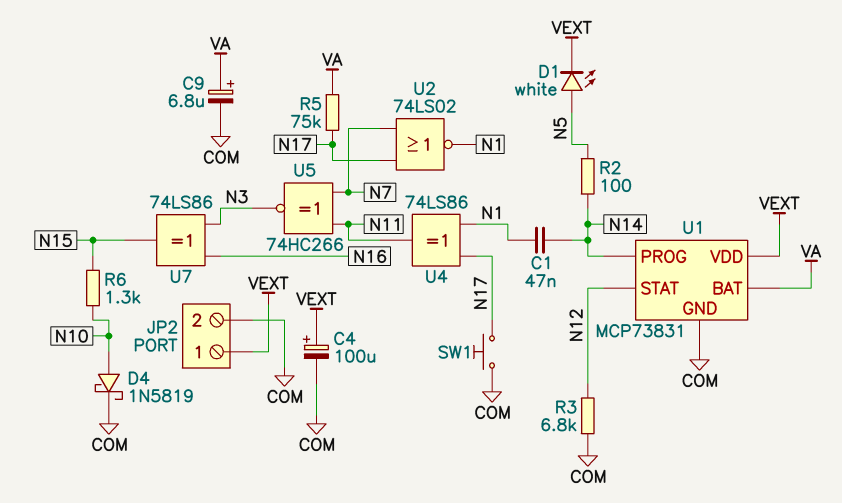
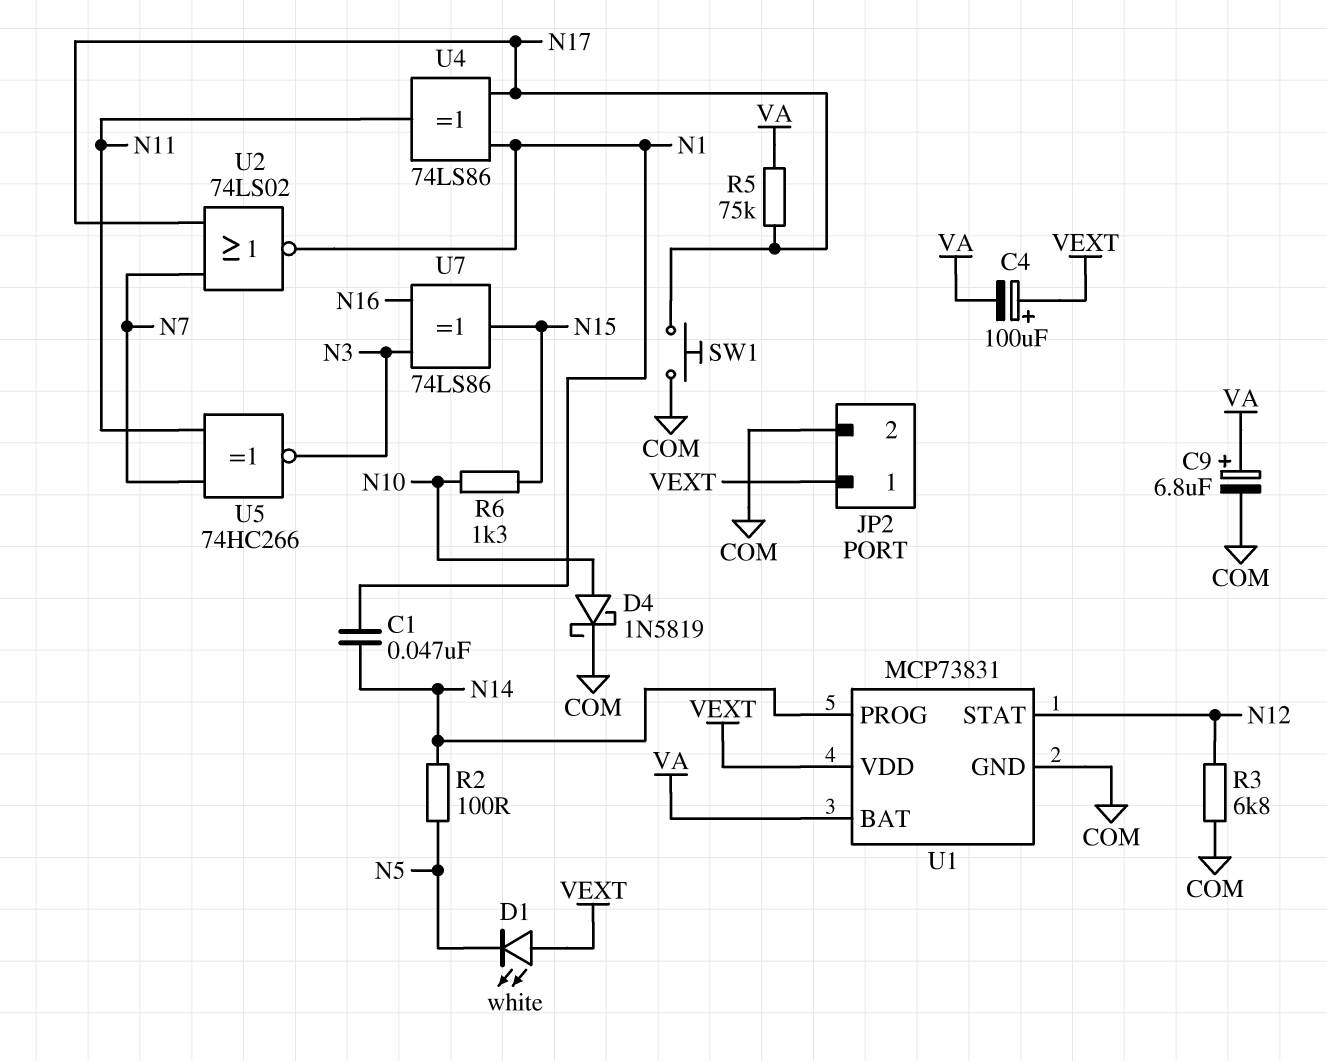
C4: 100uF (plus VEXT, minus COM) -> 100uF (plus VEXT, minus VA)
D1: LED white (A N5, K VEXT) -> LED white (A VEXT, K N5)

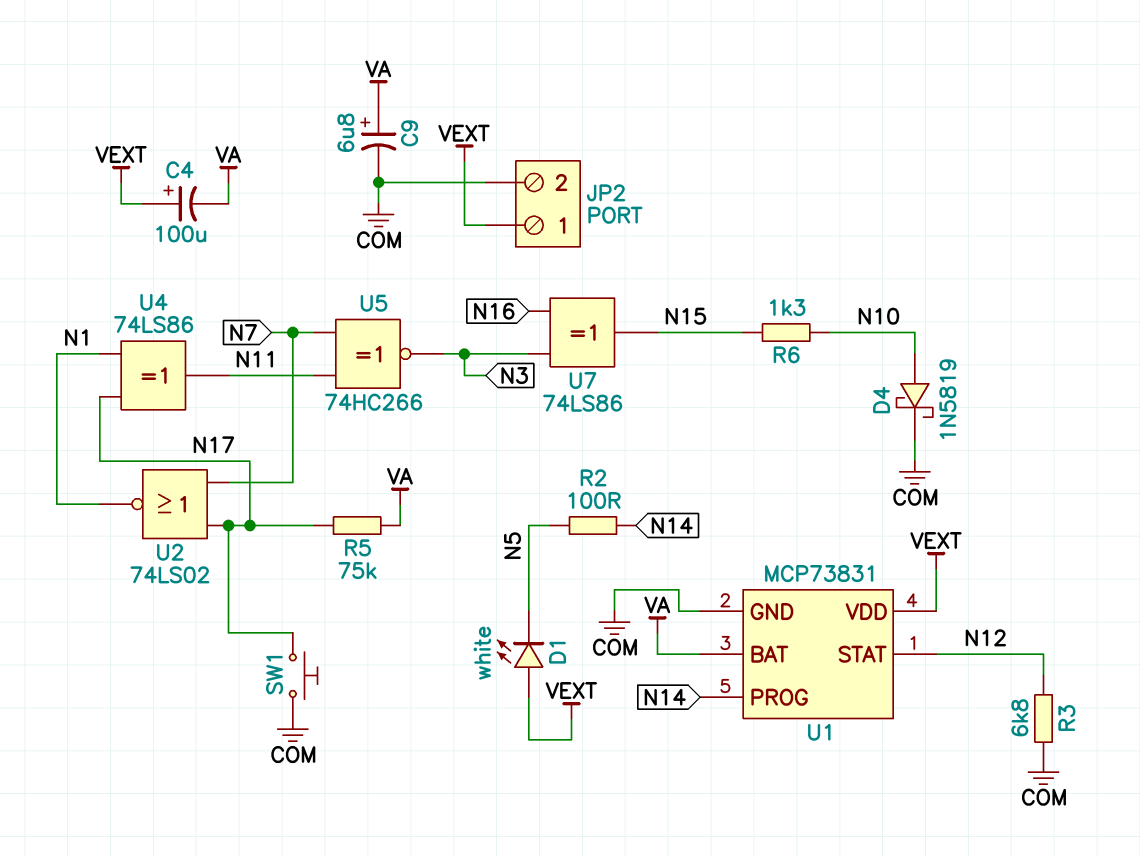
C1: 47nF (N1, N14) -> none

